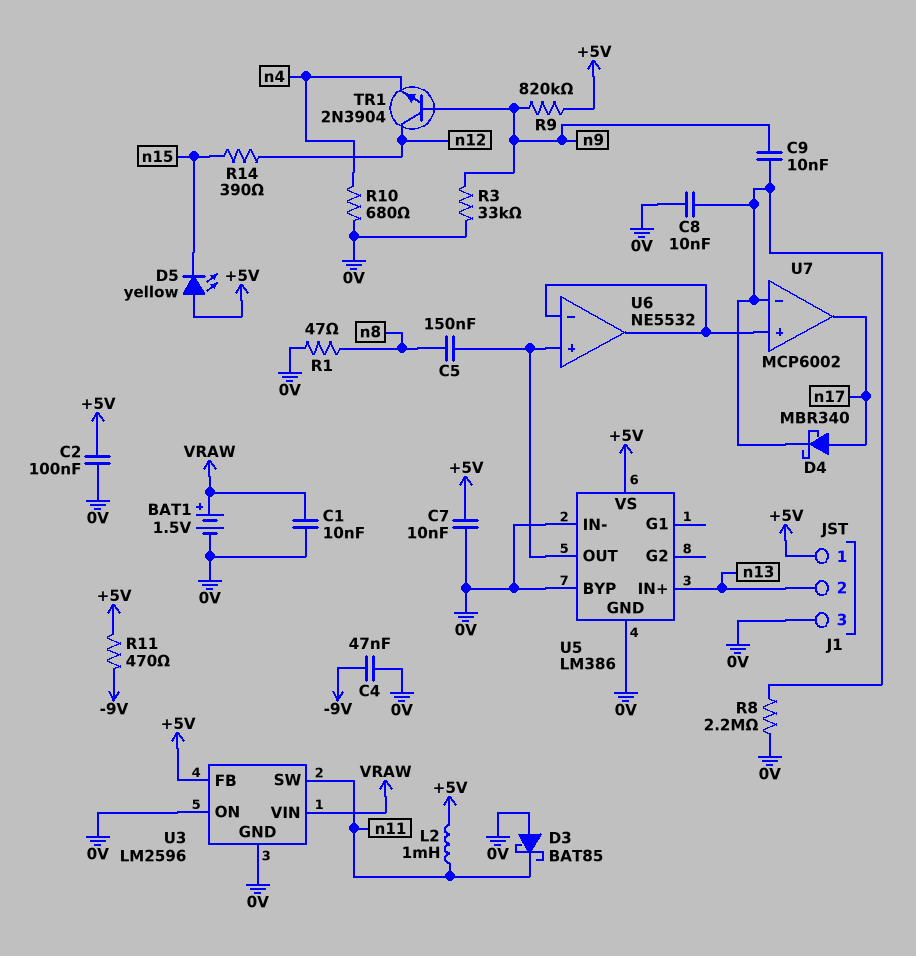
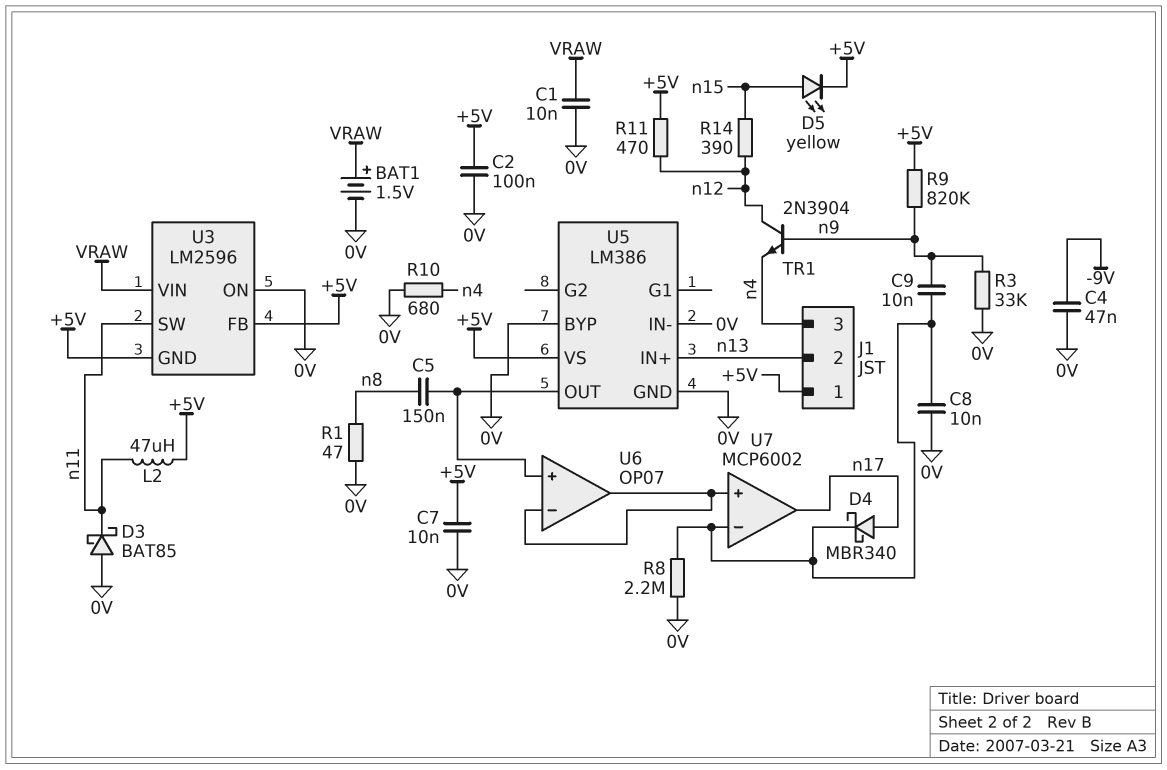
D5: LED yellow (A +5V, K n15) -> LED yellow (A n15, K +5V)
J1 pin 3: 0V -> n4
L2: 1mH (+5V, n11) -> 47uH (+5V, n11)
R11: 470 (+5V, -9V) -> 470 (+5V, n12)
U3 pin GND: 0V -> +5V
U6: NE5532 -> OP07

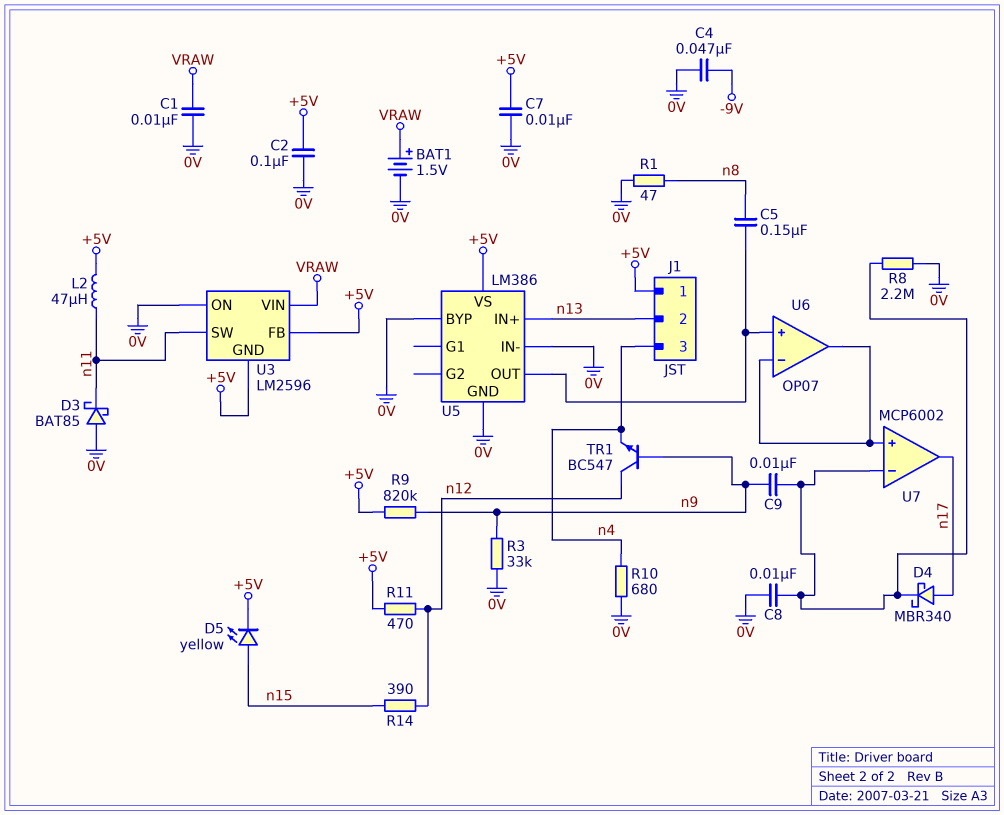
TR1: NPN 2N3904 (B n9, C n12, E n4) -> NPN BC547 (B n9, C n12, E n4)

